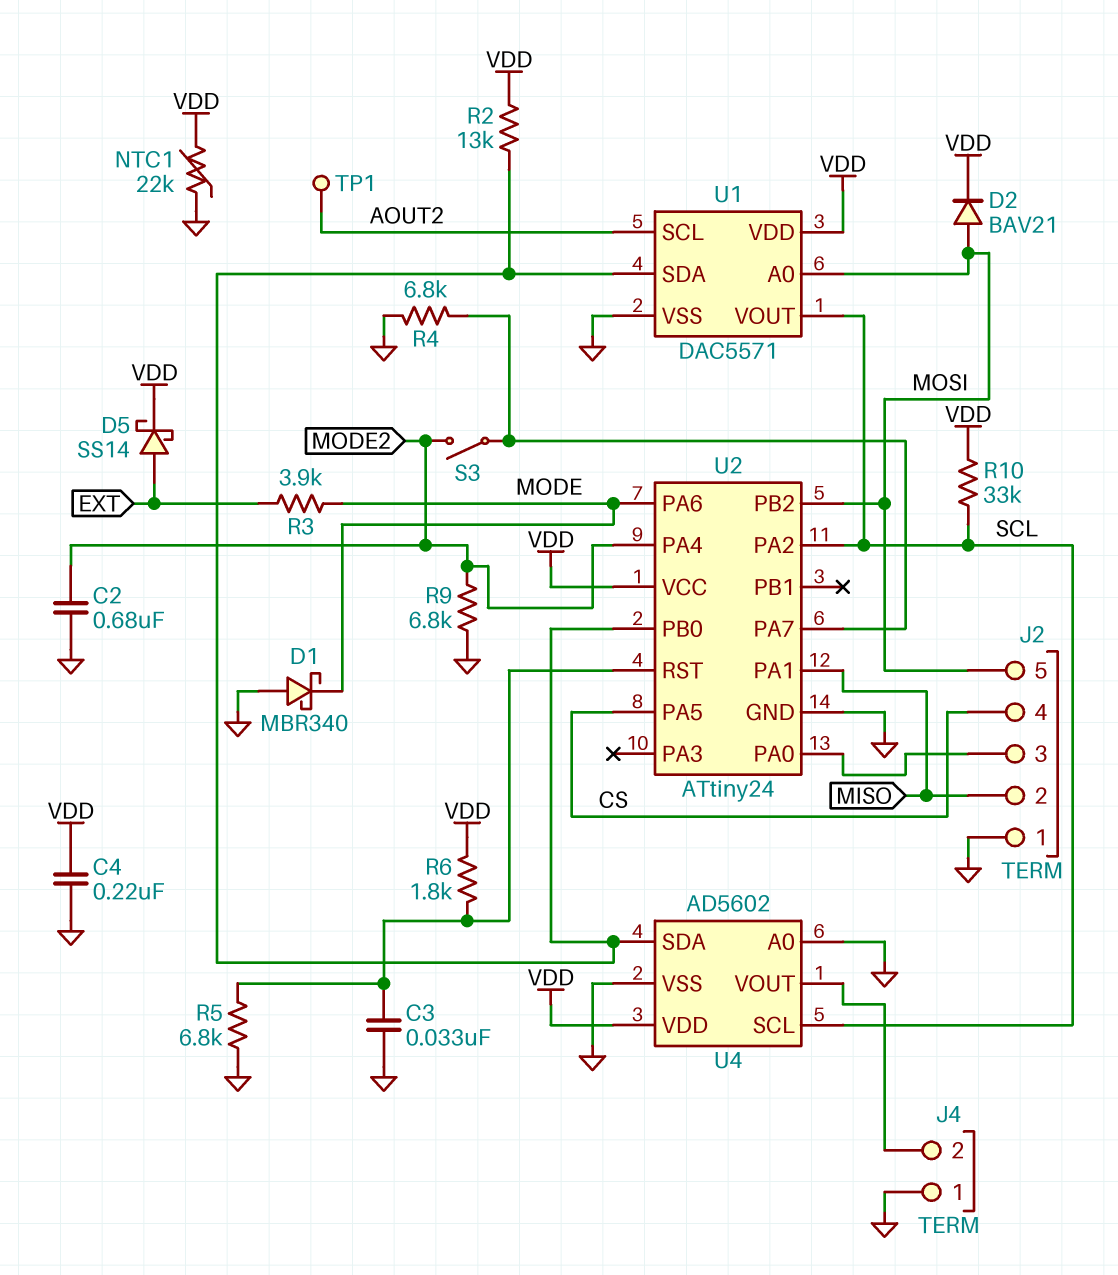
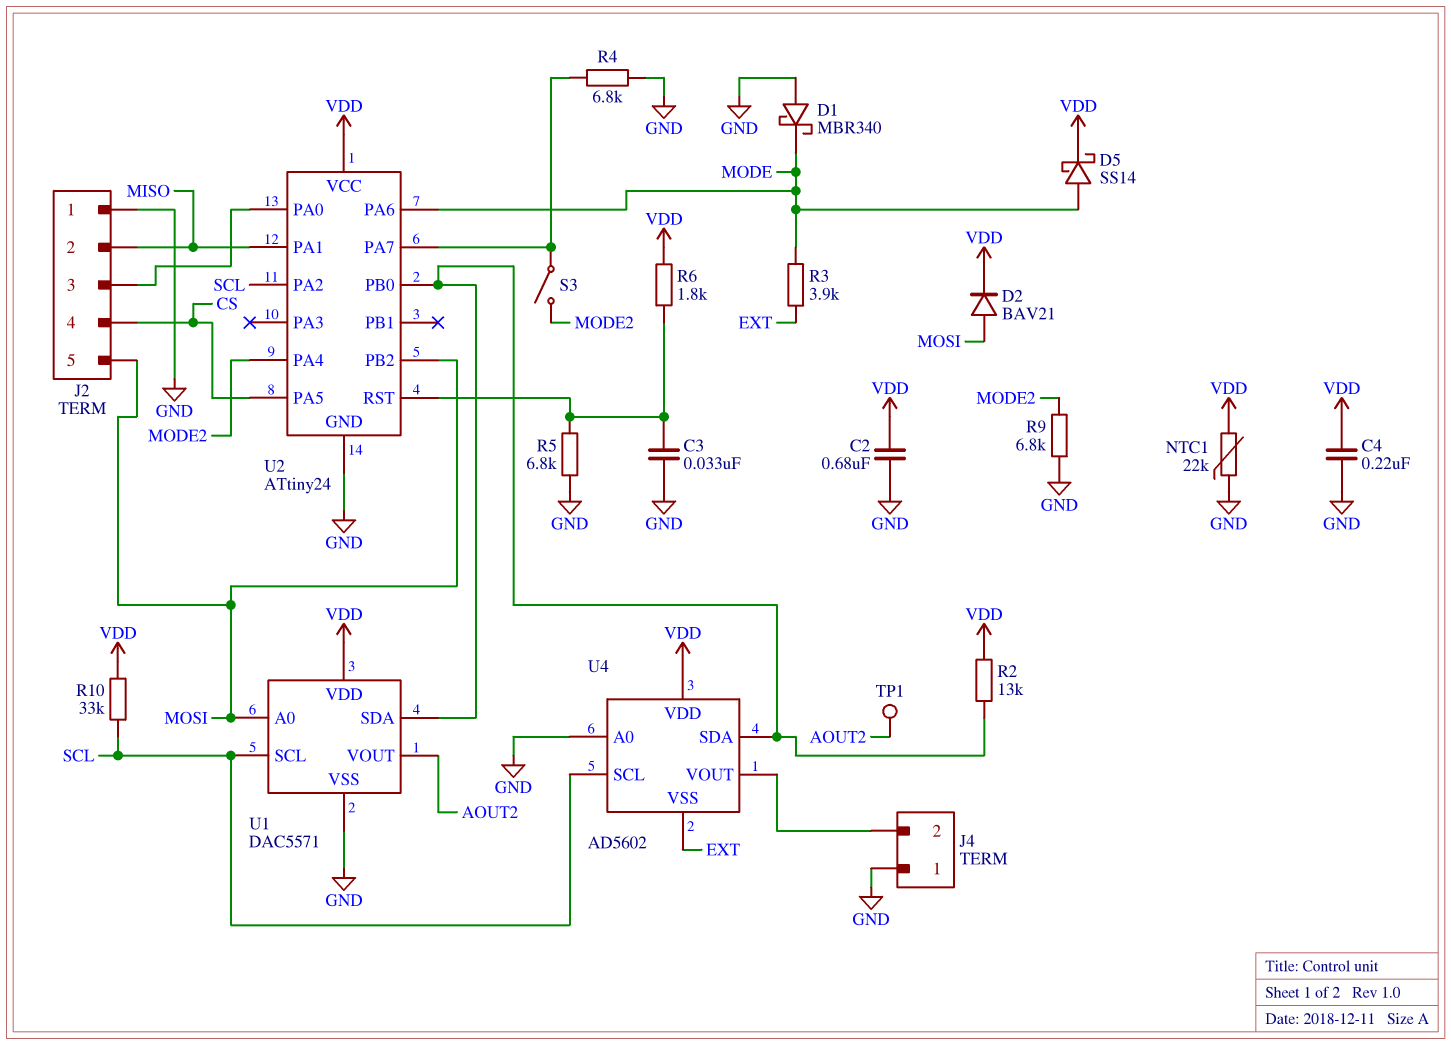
C2: 680nF (GND, MODE2) -> 680nF (GND, VDD)
D5: schottky SS14 (A EXT, K VDD) -> schottky SS14 (A MODE, K VDD)
U1 pin SCL: AOUT2 -> SCL
U1 pin VOUT: SCL -> AOUT2
U4 pin VSS: GND -> EXT

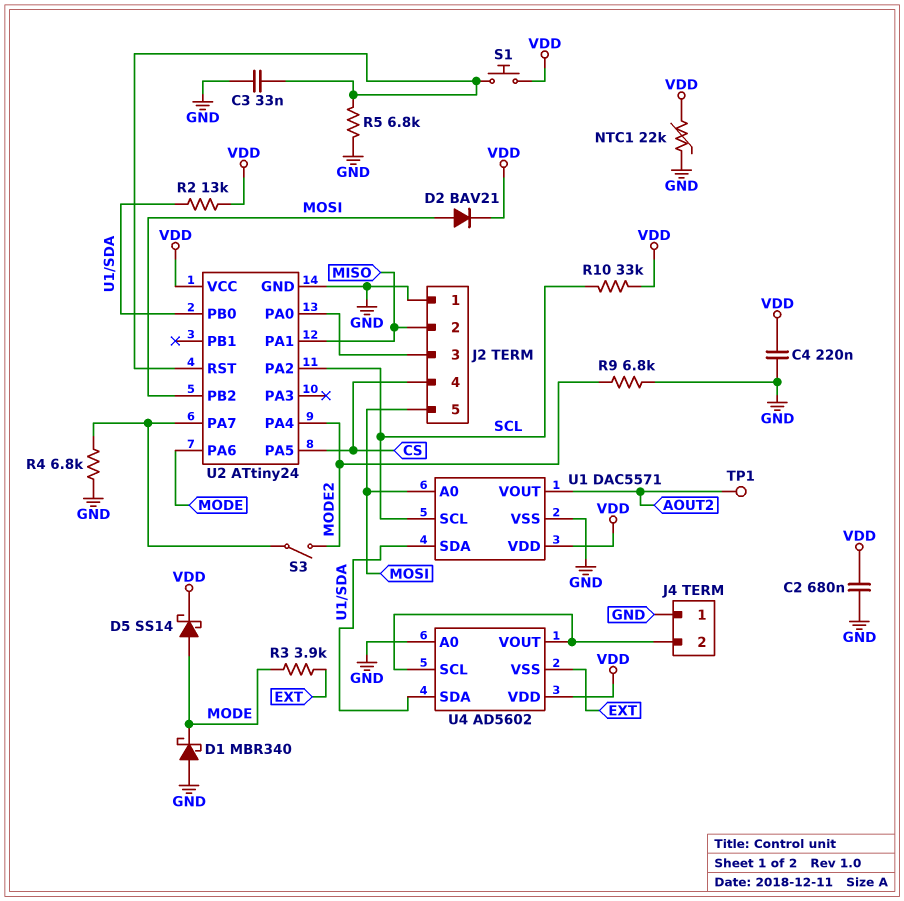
R6: 1.8k (U2/RST, VDD) -> none
S1: none -> button (U2/RST, VDD)
U4 pin SCL: SCL -> J4/2

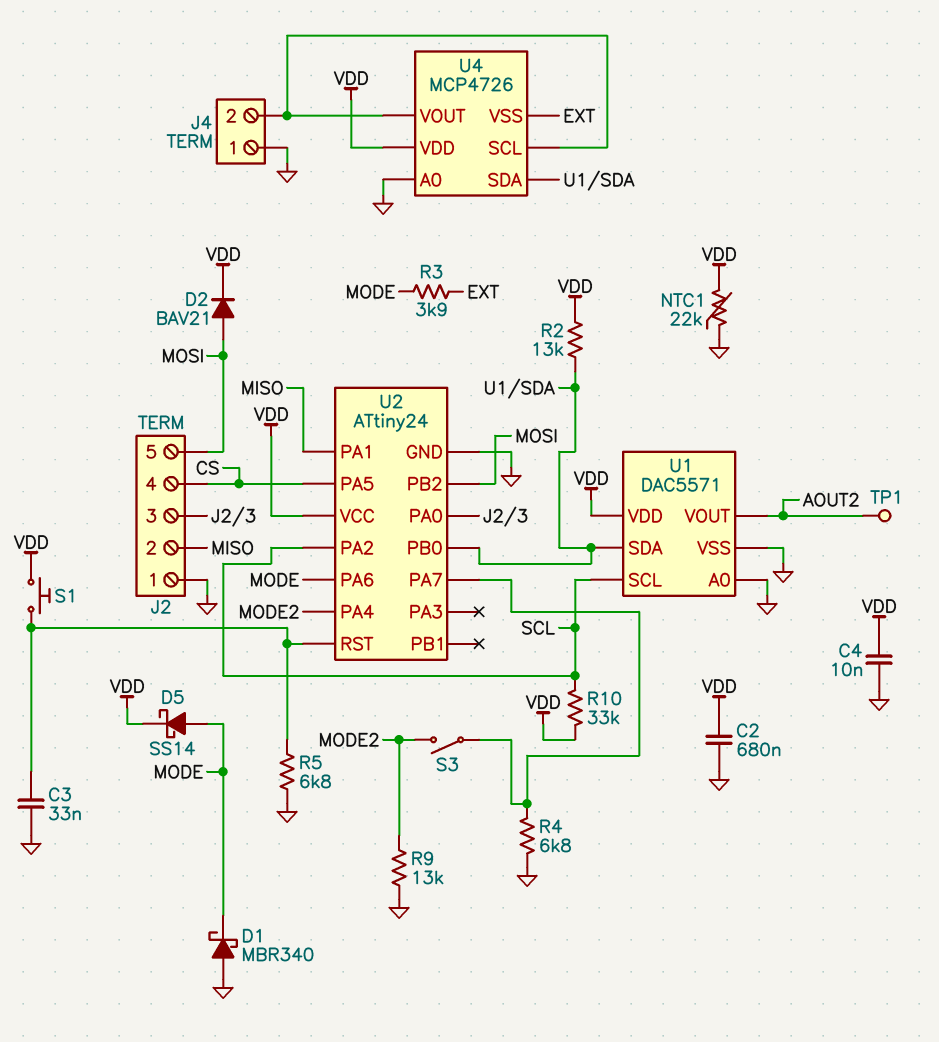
C4: 220nF (GND, VDD) -> 10nF (GND, VDD)
R9: 6.8k (GND, MODE2) -> 13k (GND, MODE2)
U1 pin A0: MOSI -> GND
U4: AD5602 -> MCP4726

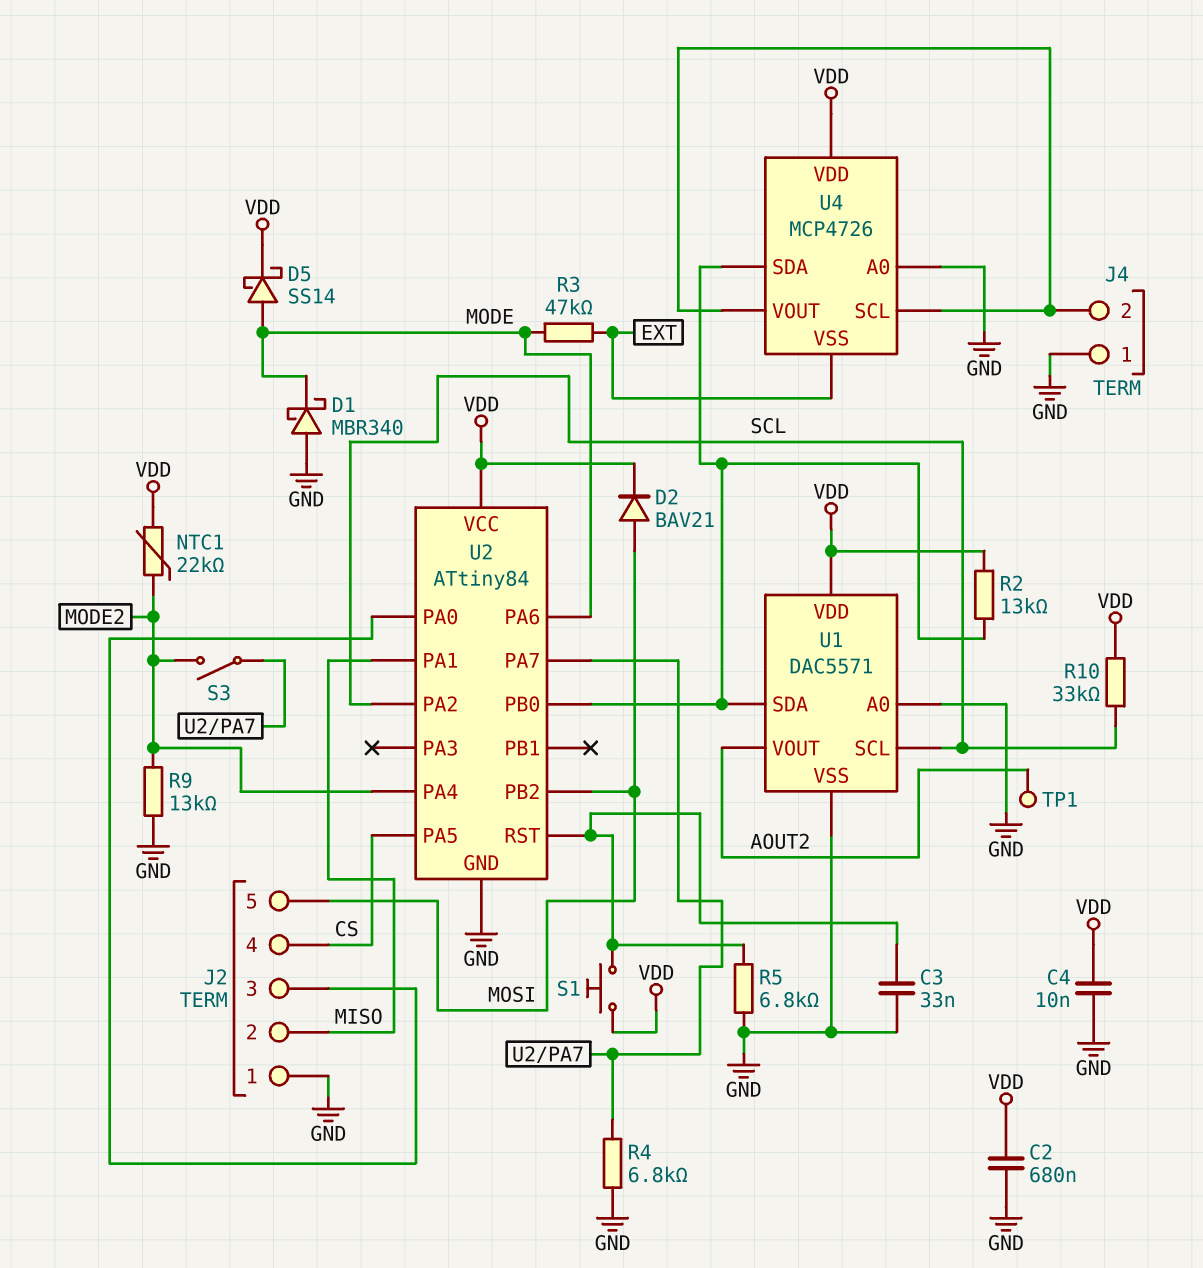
NTC1: 22k (GND, VDD) -> 22k (MODE2, VDD)
R3: 3.9k (EXT, MODE) -> 47k (EXT, MODE)
U2: ATtiny24 -> ATtiny84

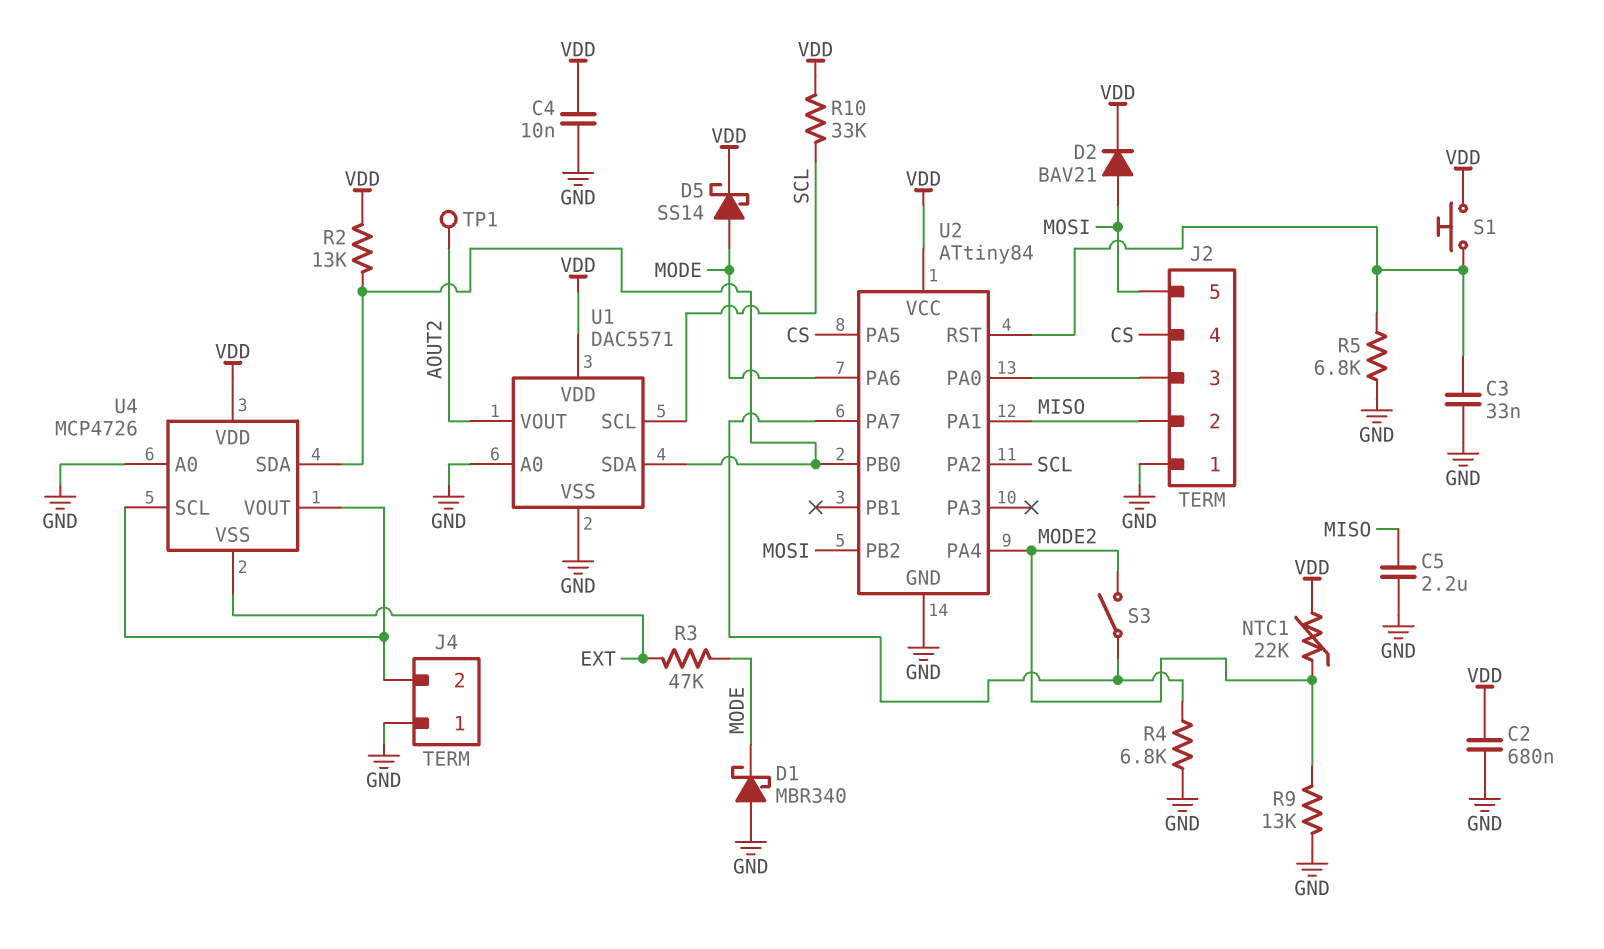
C5: none -> 2.2uF (GND, MISO)

